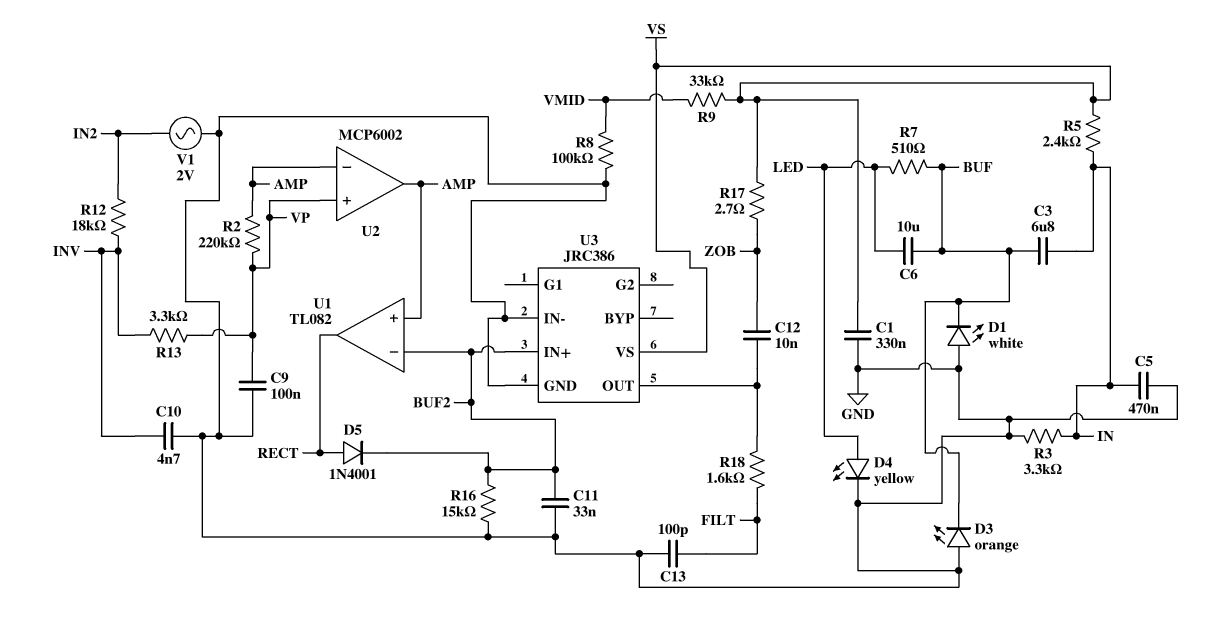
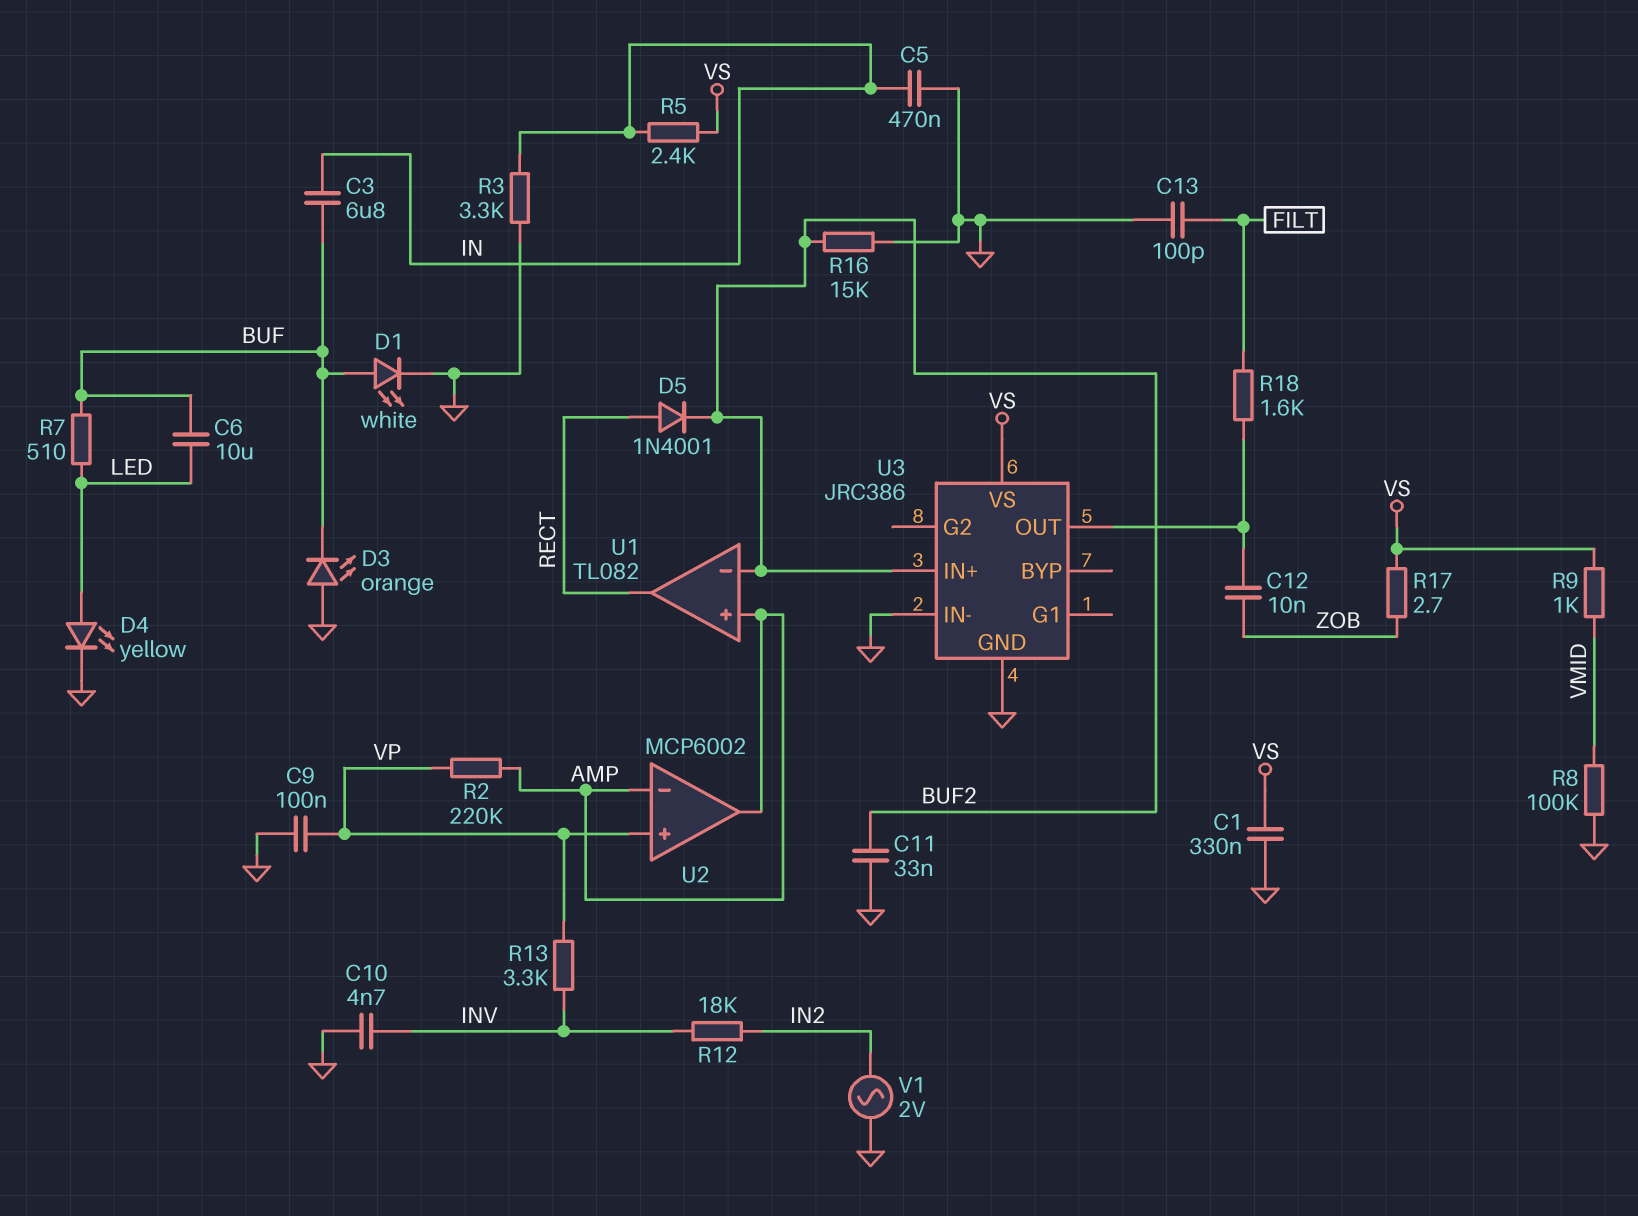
D1: LED white (A GND, K BUF) -> LED white (A BUF, K GND)
R9: 33k (VMID, VS) -> 1k (VMID, VS)

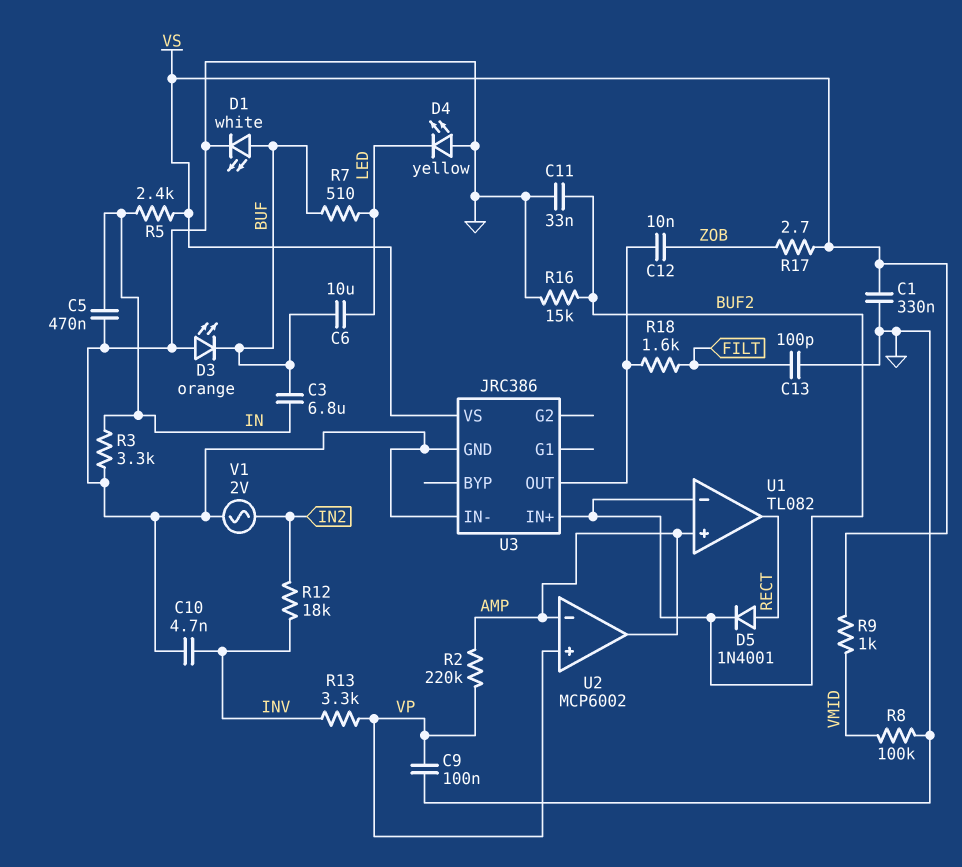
D4: LED yellow (A LED, K GND) -> LED yellow (A GND, K LED)

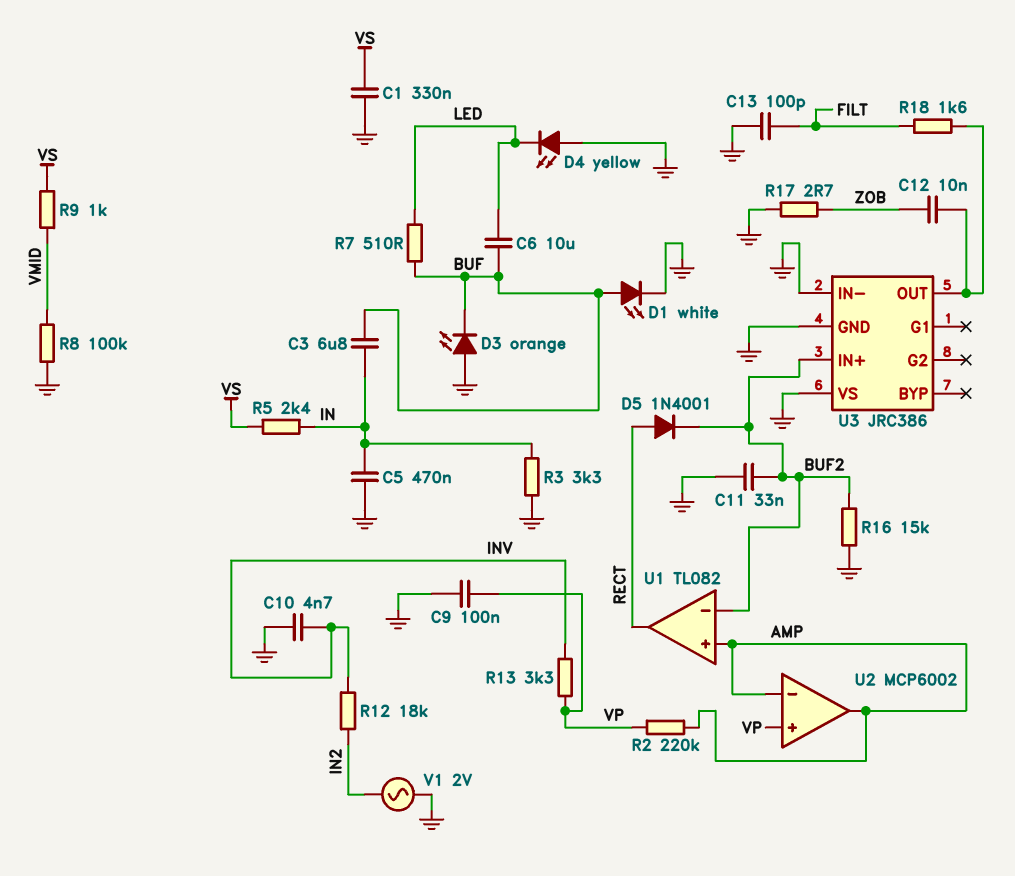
R17: 2.7 (VS, ZOB) -> 2.7 (GND, ZOB)
U3 pin VS: VS -> GND

